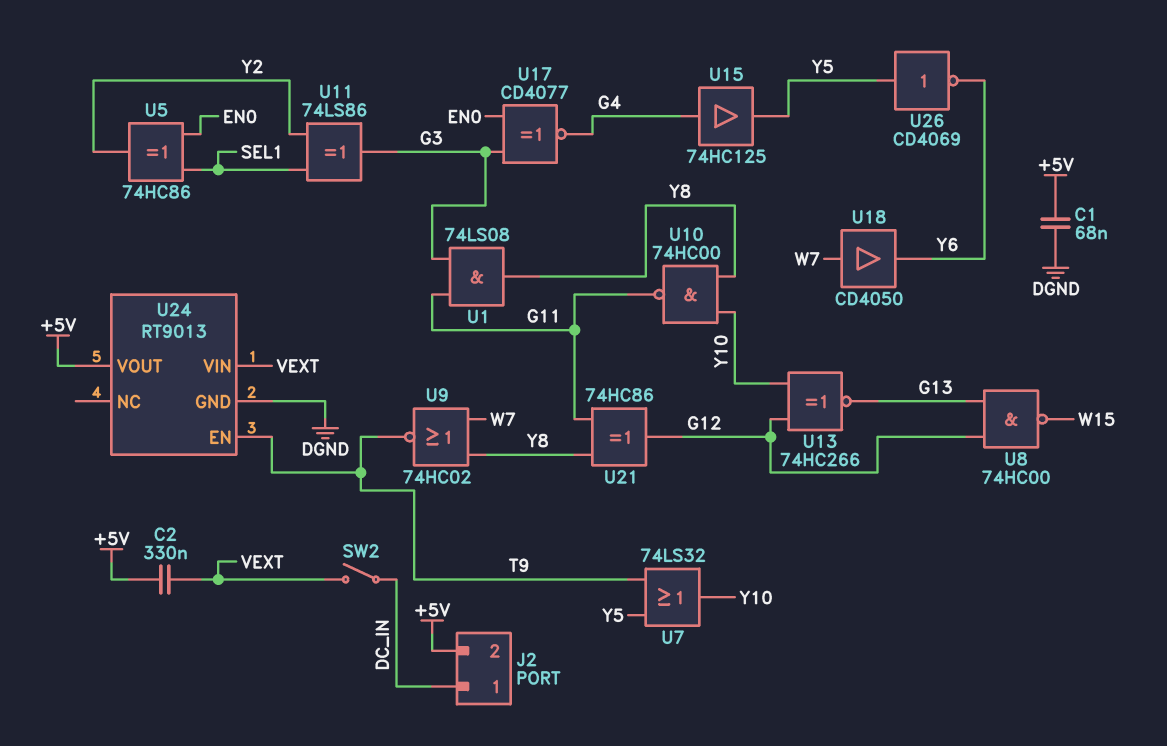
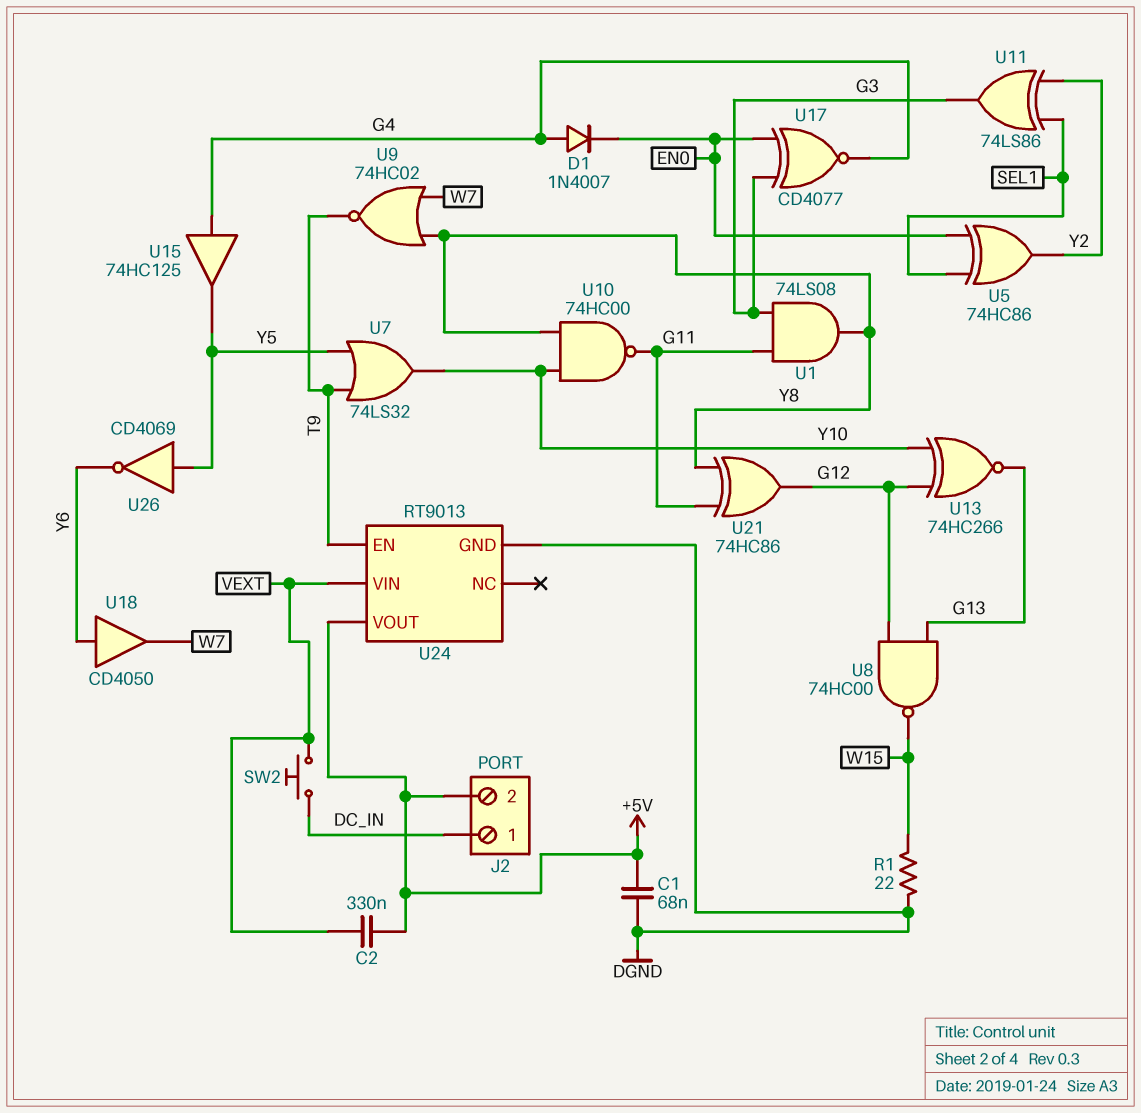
D1: none -> diode 1N4007 (A G4, K EN0)
R1: none -> 22 (DGND, W15)
SW2: switch (DC_IN, VEXT) -> button (DC_IN, VEXT)
U18: buffer CD4050 (in W7, out Y6) -> buffer CD4050 (in Y6, out W7)

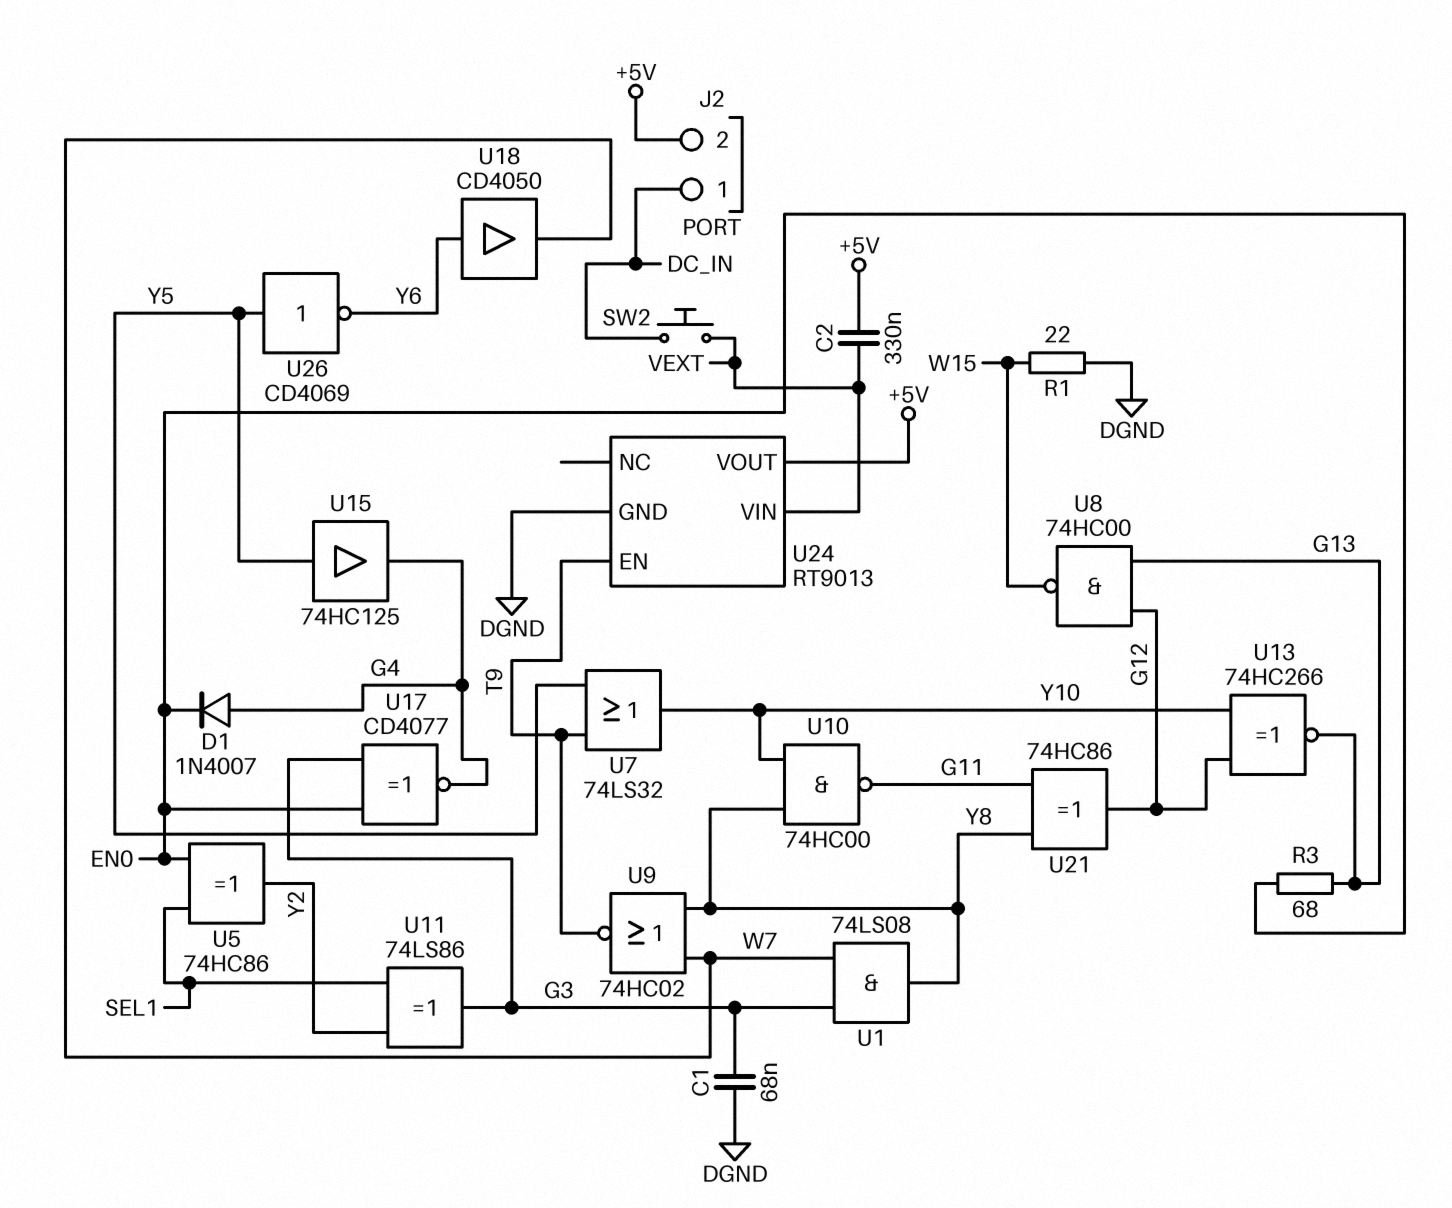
C1: 68nF (+5V, DGND) -> 68nF (DGND, G3)
R3: none -> 68 (EN0, G13)
U1: AND 74LS08 (in G3, in G11, out Y8) -> AND 74LS08 (in G3, in W7, out Y8)
U15: buffer 74HC125 (in G4, out Y5) -> buffer 74HC125 (in Y5, out G4)

